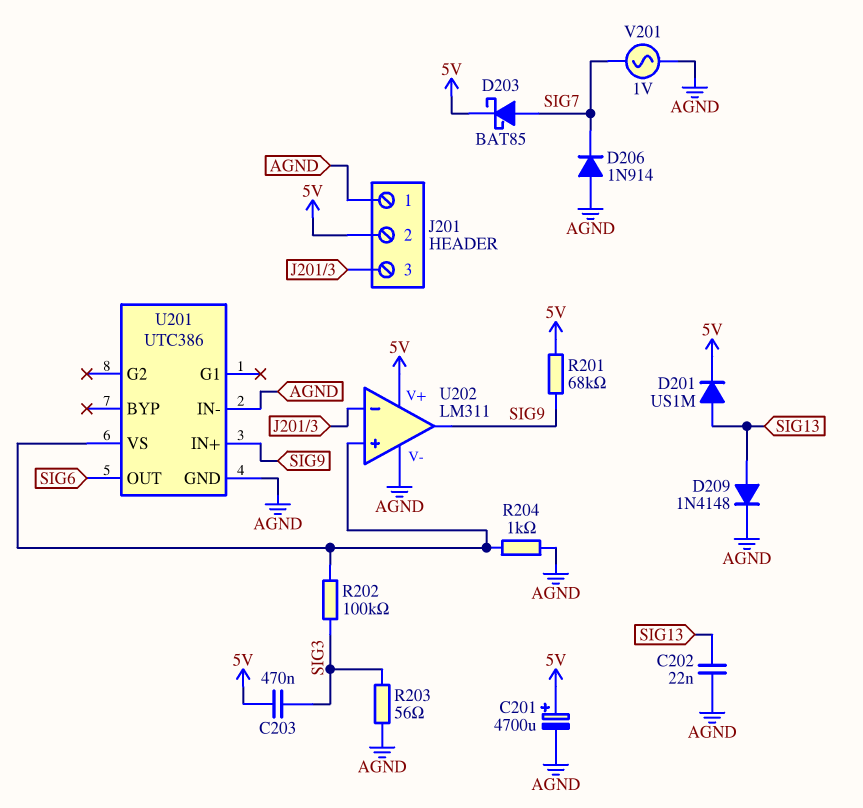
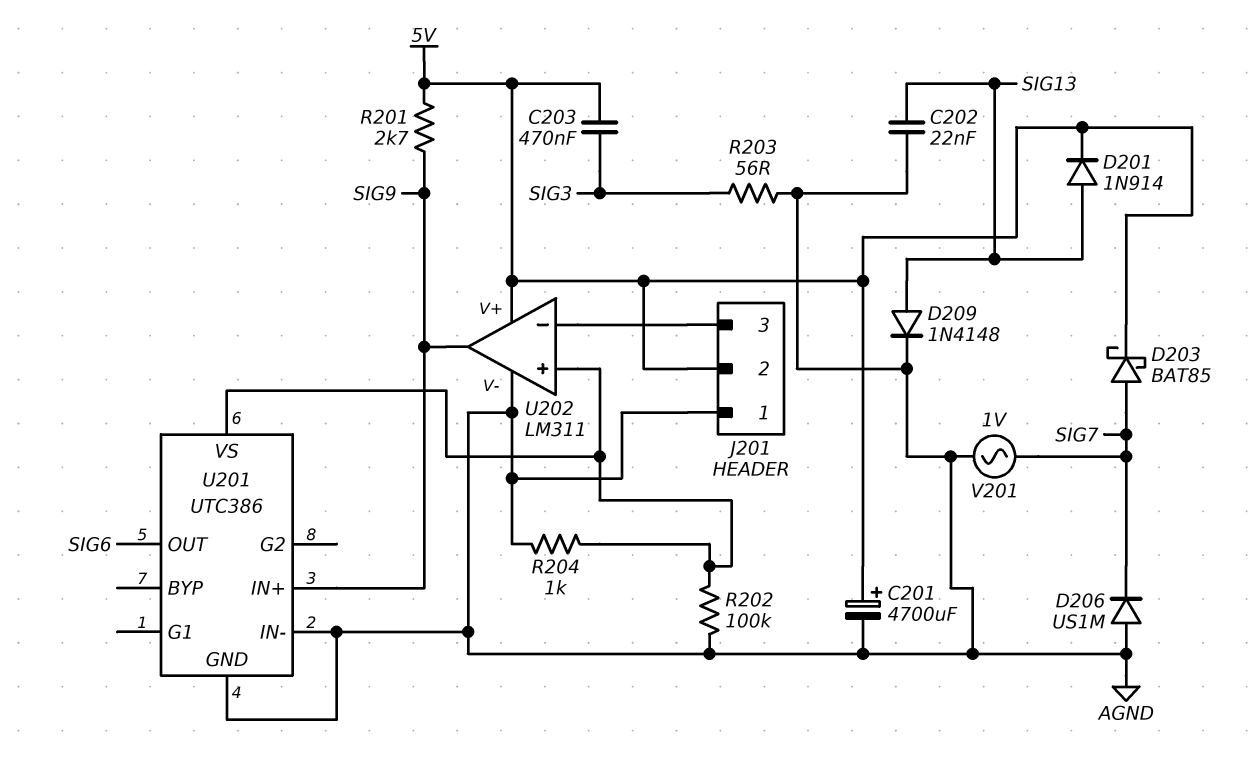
D201: diode US1M (A SIG13, K 5V) -> diode 1N914 (A SIG13, K 5V)
D206: diode 1N914 (A AGND, K SIG7) -> diode US1M (A AGND, K SIG7)
R201: 68k (5V, SIG9) -> 2.7k (5V, SIG9)
R202: 100k (SIG3, U201/VS) -> 100k (AGND, U201/VS)

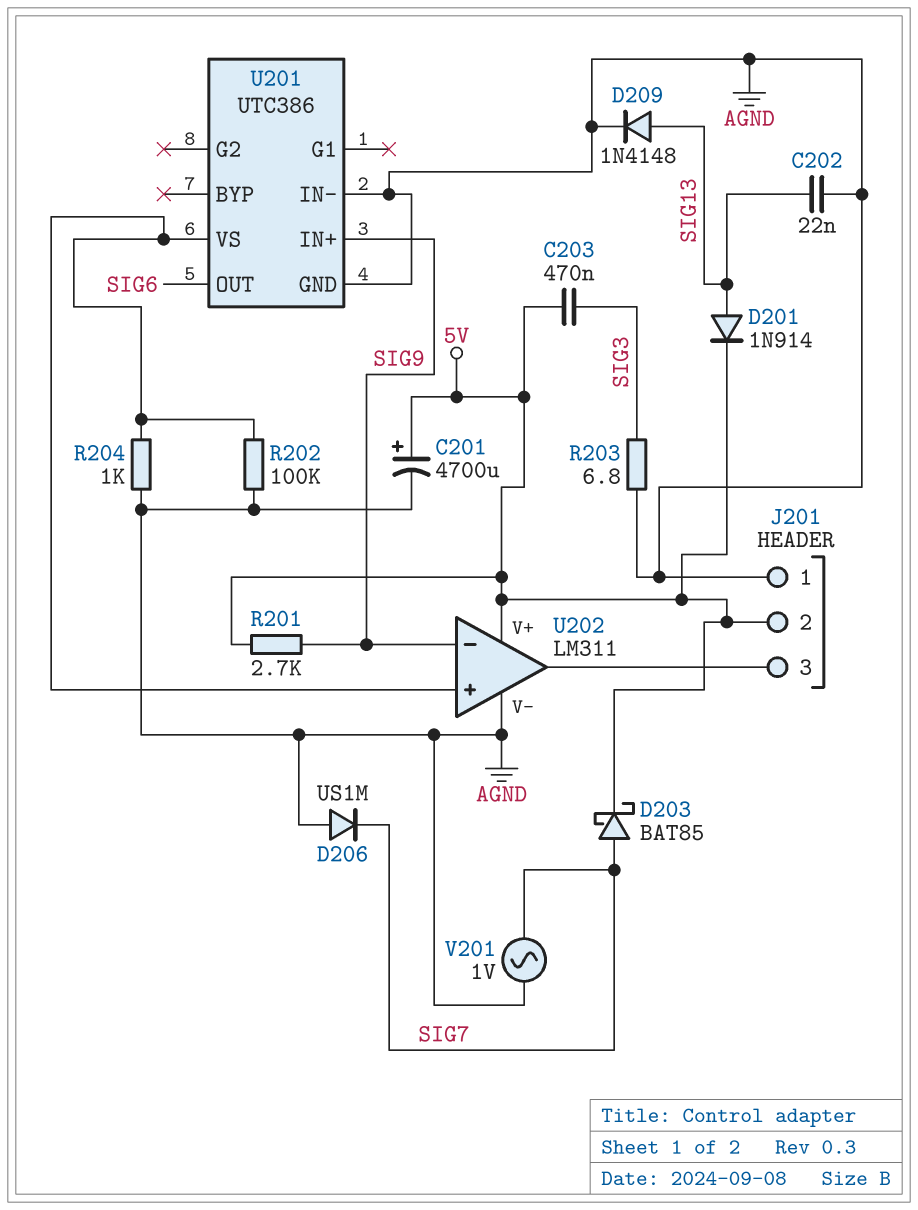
R203: 56 (AGND, SIG3) -> 6.8 (AGND, SIG3)
U202 pin in-: J201/3 -> SIG9
U202 pin out: SIG9 -> J201/3

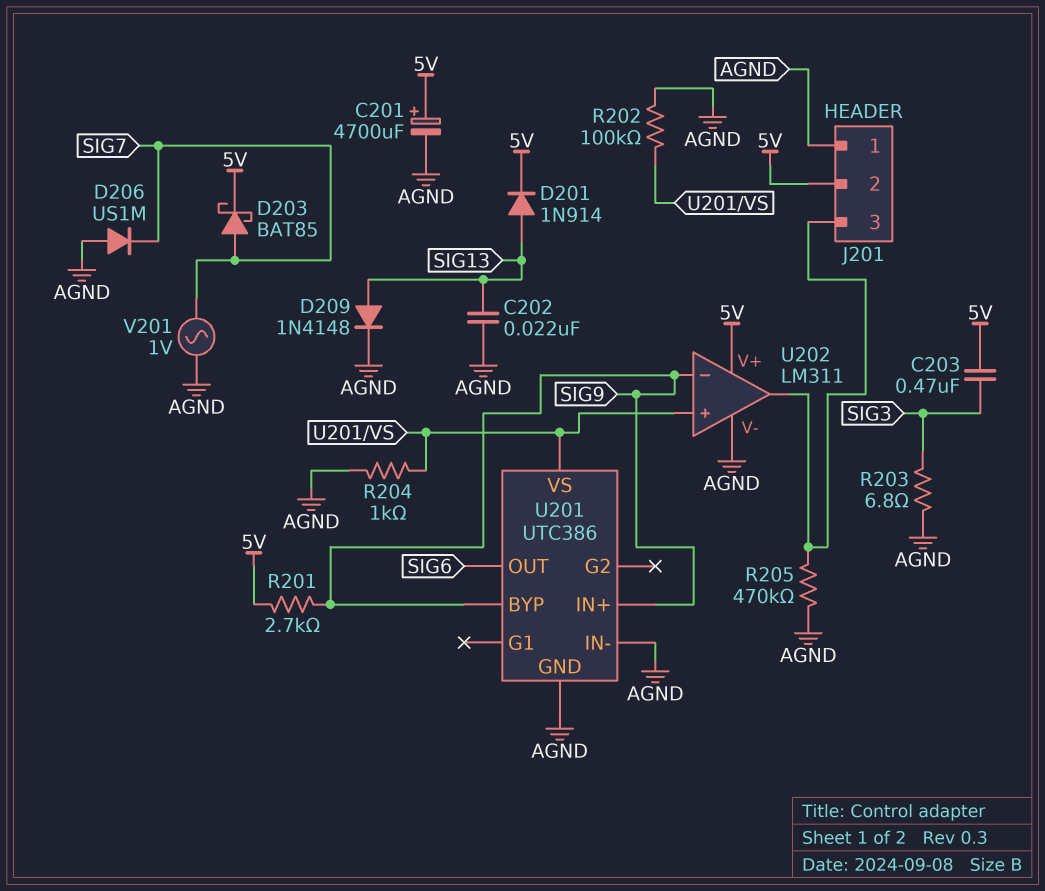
R205: none -> 470k (AGND, J201/3)
U201 pin BYP: none -> SIG9

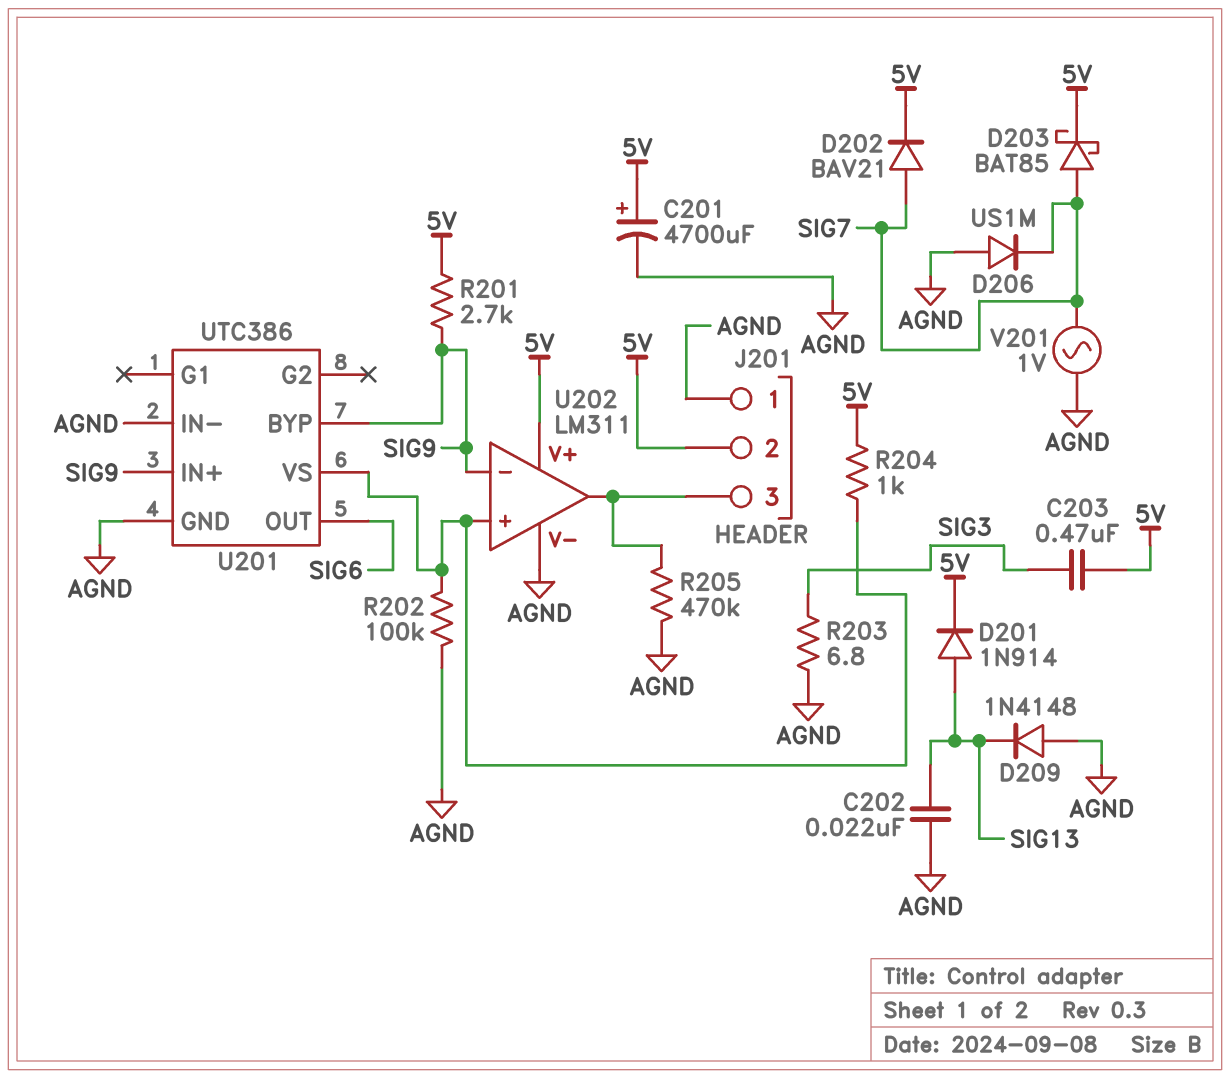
D202: none -> diode BAV21 (A SIG7, K 5V)
D209: diode 1N4148 (A SIG13, K AGND) -> diode 1N4148 (A AGND, K SIG13)
R204: 1k (AGND, U201/VS) -> 1k (5V, U201/VS)

